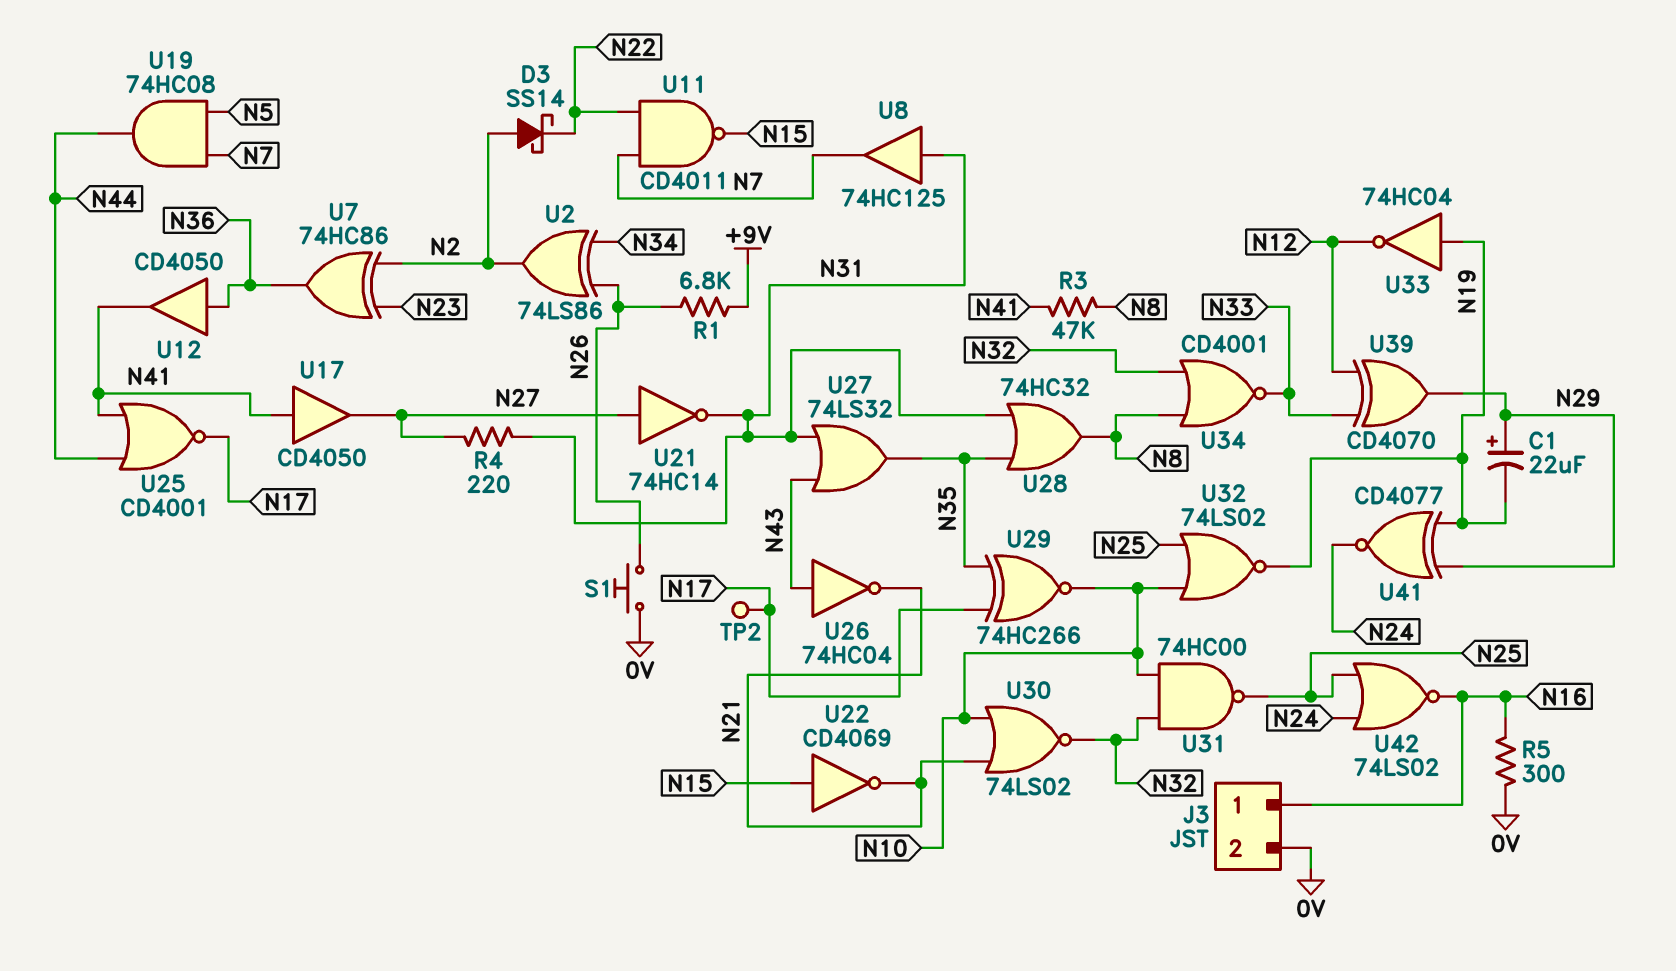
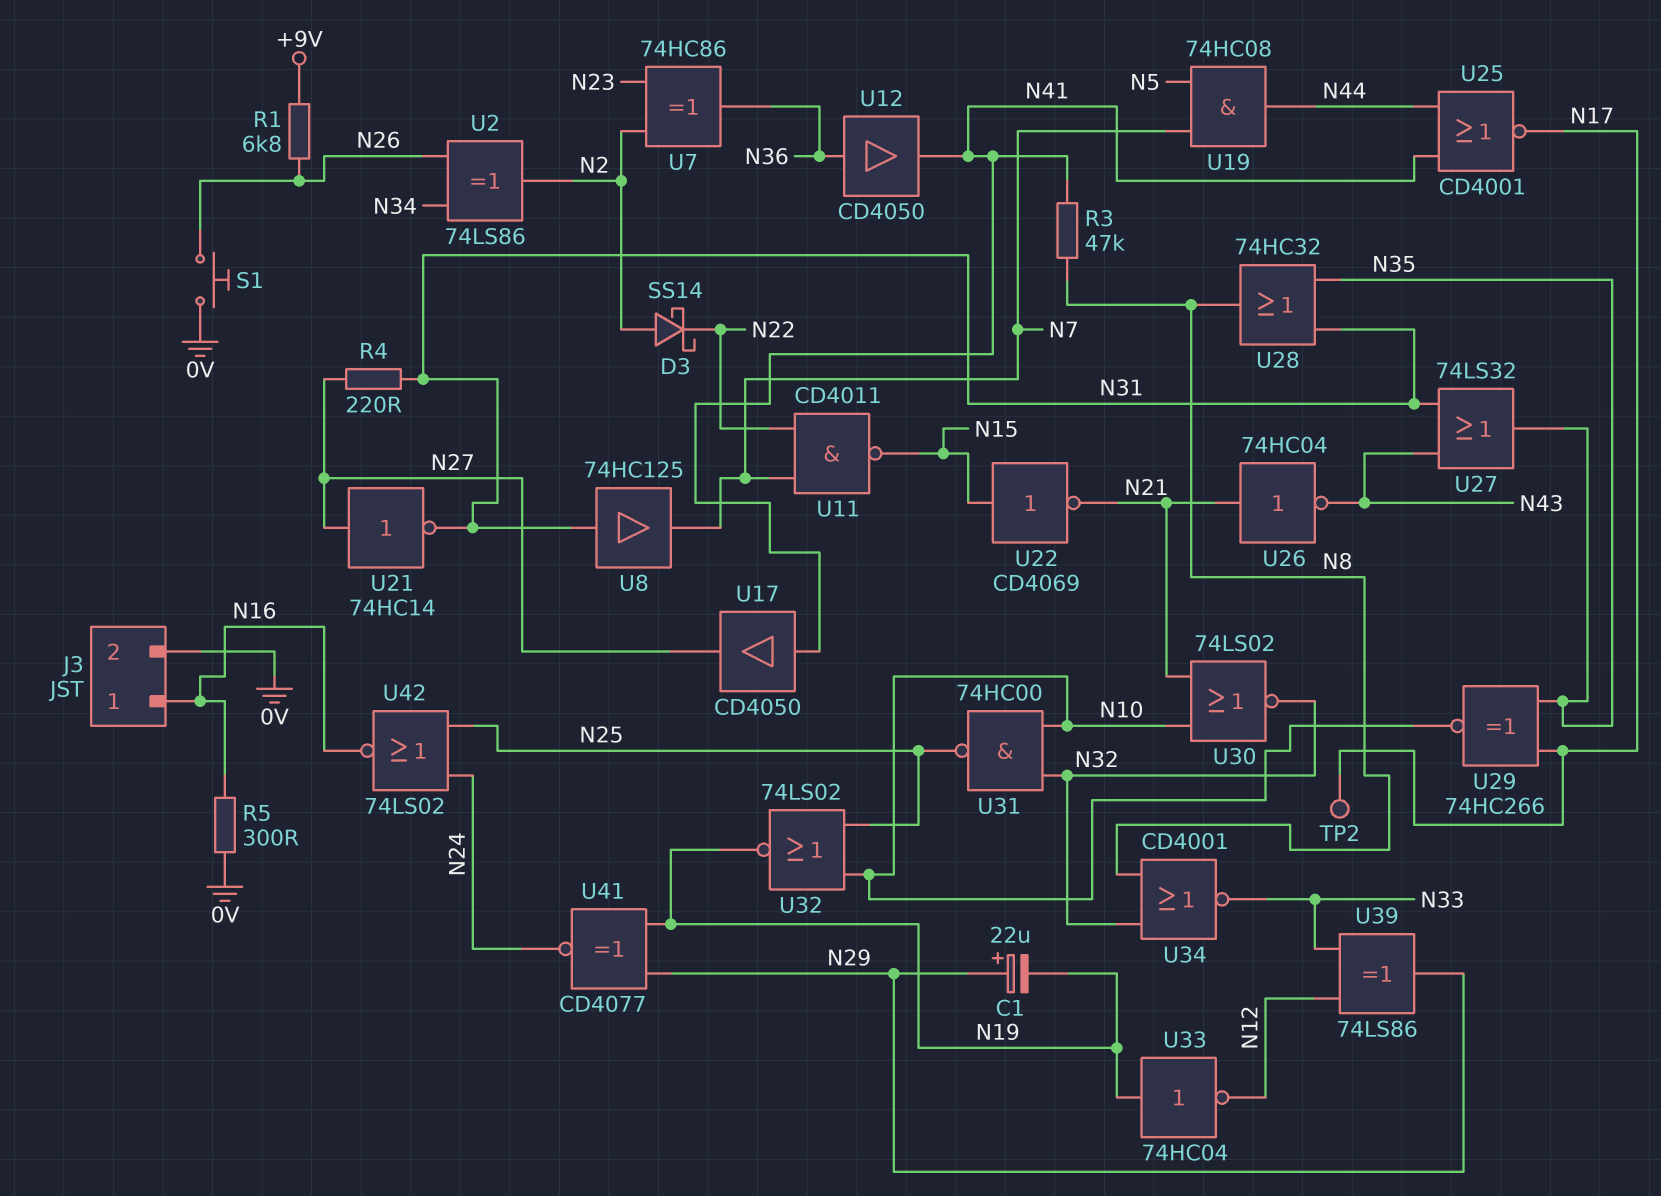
U26: NOT 74HC04 (in N43, out N21) -> NOT 74HC04 (in N21, out N43)
U39: XOR CD4070 (in N12, in N33, out N29) -> XOR 74LS86 (in N12, in N33, out N29)

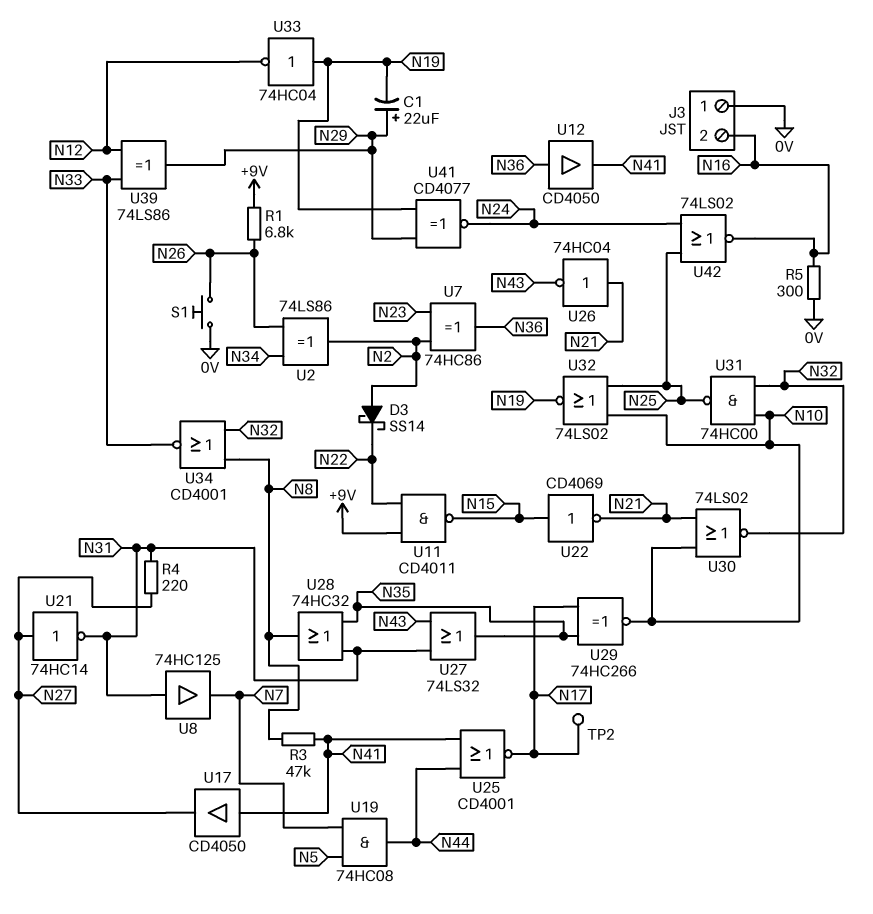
J3 pin 1: N16 -> 0V
J3 pin 2: 0V -> N16
U11: NAND CD4011 (in N7, in N22, out N15) -> NAND CD4011 (in +9V, in N22, out N15)

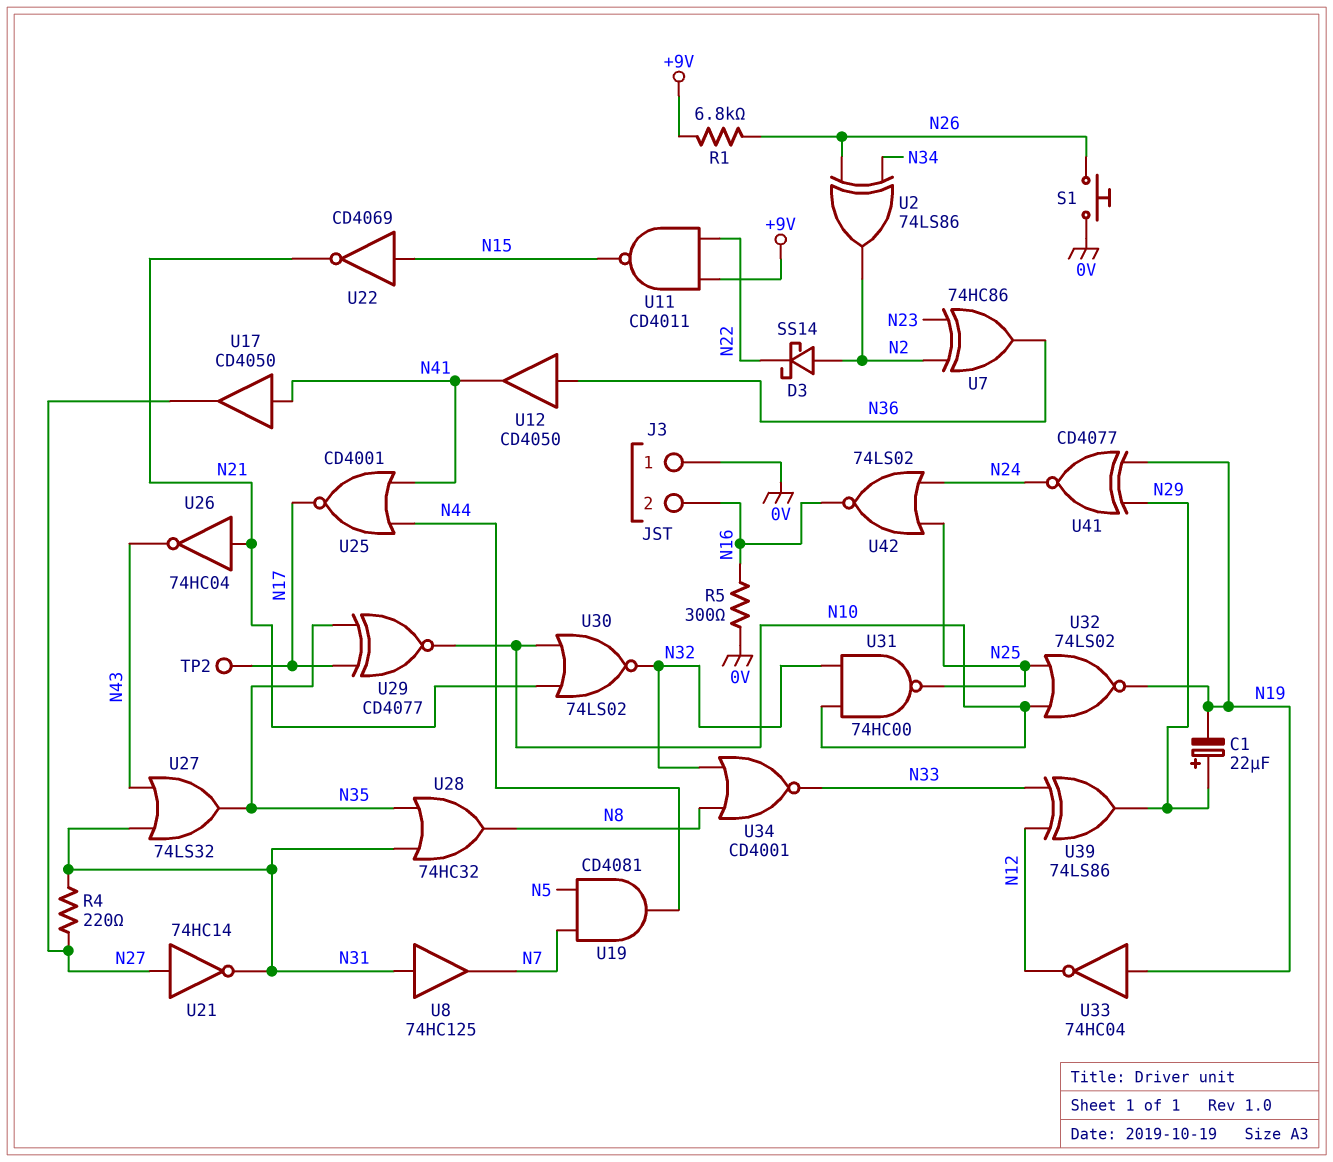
R3: 47k (N8, N41) -> none
U19: AND 74HC08 (in N5, in N7, out N44) -> AND CD4081 (in N5, in N7, out N44)
U29: XNOR 74HC266 (in N17, in N35, out N10) -> XNOR CD4077 (in N17, in N35, out N10)

